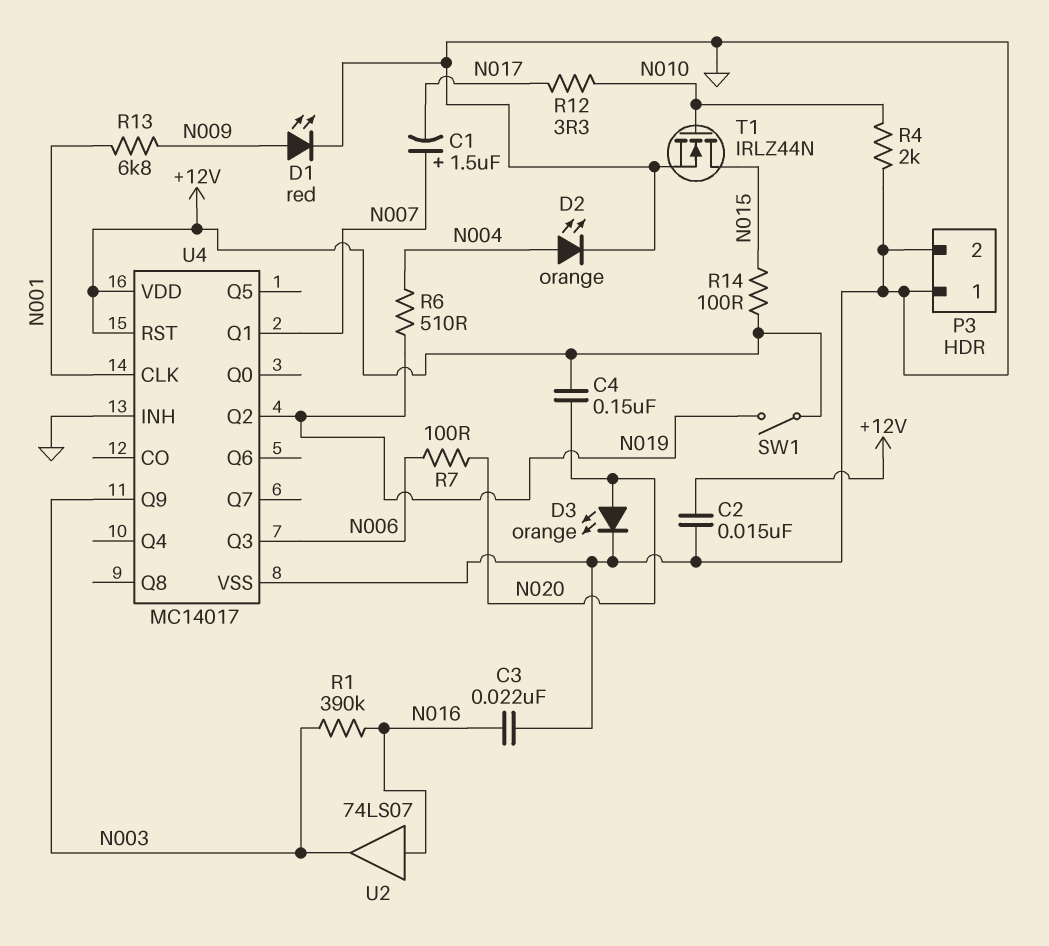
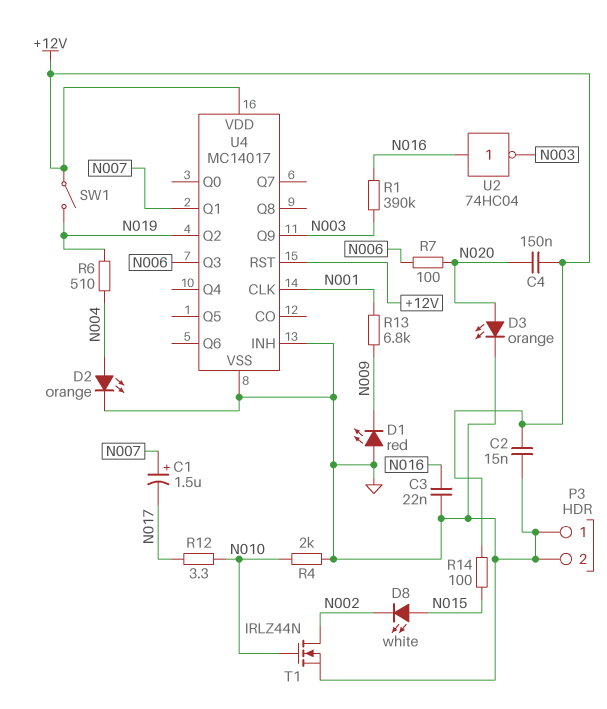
D1: LED red (A N009, K GND) -> LED red (A GND, K N009)
D8: none -> LED white (A N015, K N002)
T1: NMOS IRLZ44N (G N010, D N015, S GND) -> NMOS IRLZ44N (G N010, D N002, S GND)
U2: buffer 74LS07 (in N016, out N003) -> NOT 74HC04 (in N016, out N003)

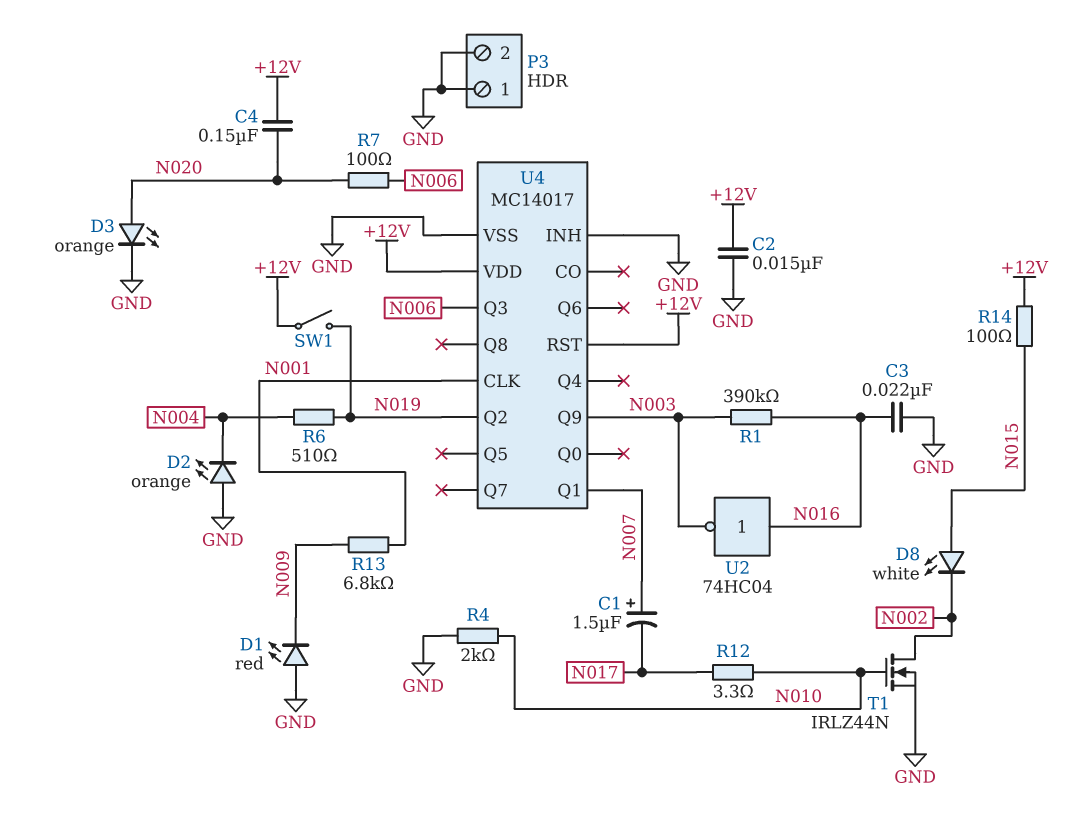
D2: LED orange (A N004, K GND) -> LED orange (A GND, K N004)

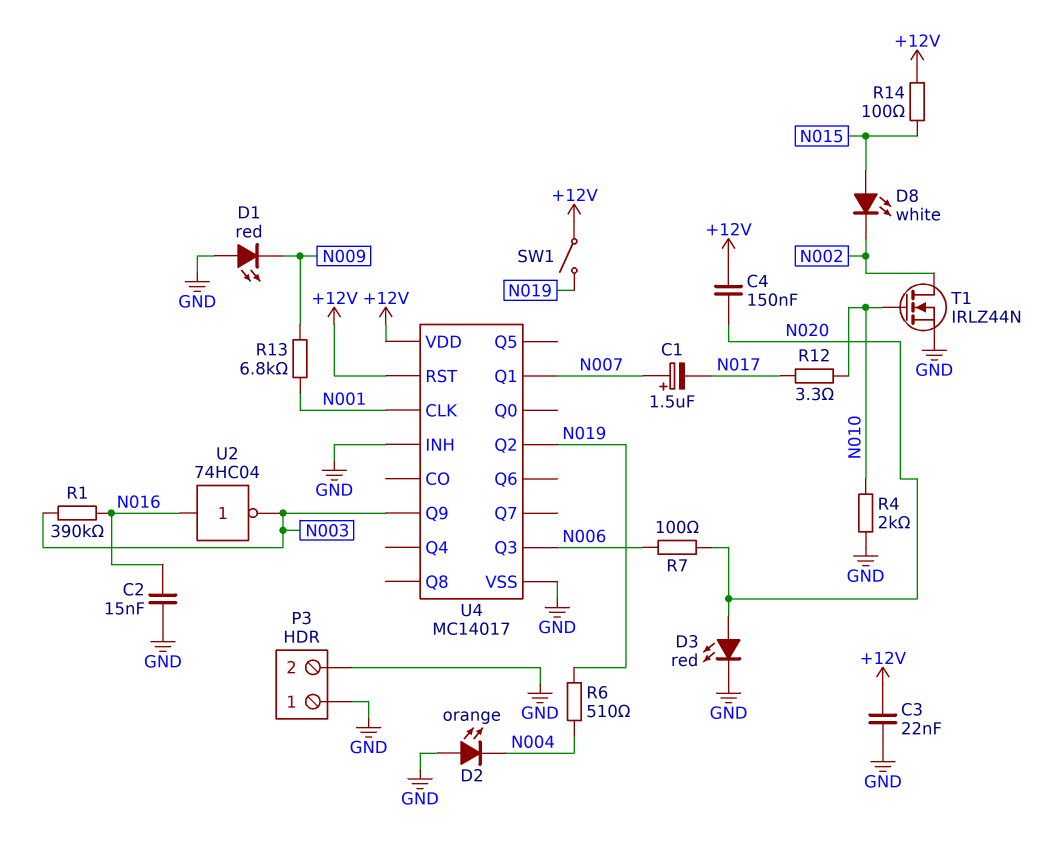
C2: 15nF (+12V, GND) -> 15nF (GND, N016)
C3: 22nF (GND, N016) -> 22nF (+12V, GND)
D3: LED orange (A N020, K GND) -> LED red (A N020, K GND)

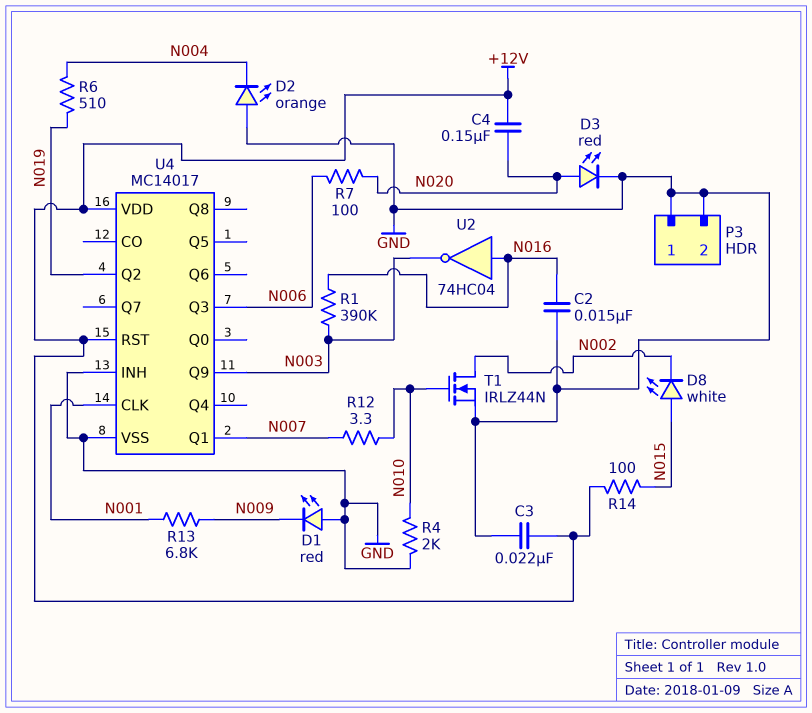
C1: 1.5uF (plus N007, minus N017) -> none
R12: 3.3 (N010, N017) -> 3.3 (N007, N010)
SW1: switch (+12V, N019) -> none

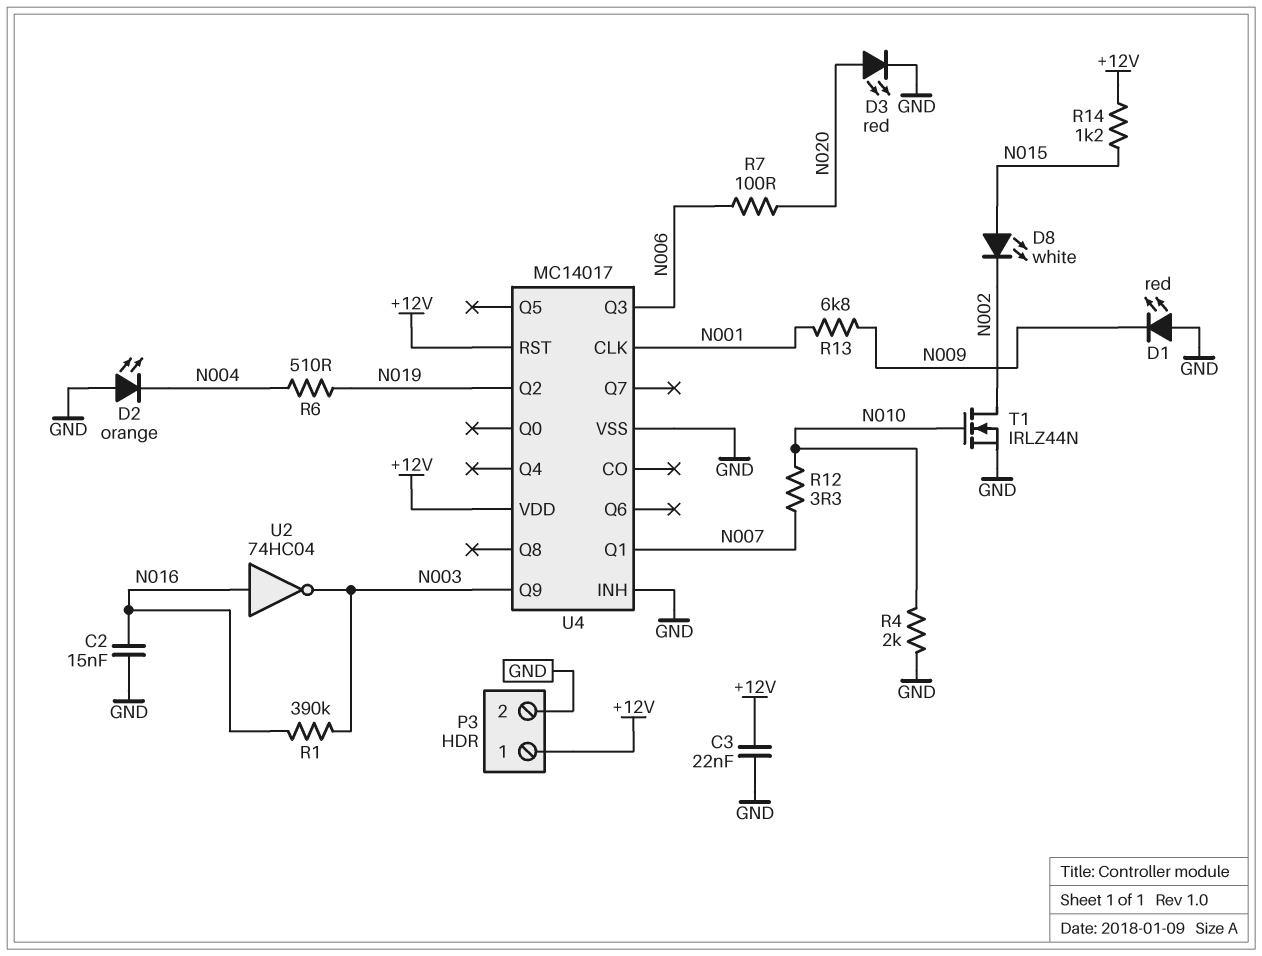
C4: 150nF (+12V, N020) -> none
P3 pin 1: GND -> +12V
R14: 100 (+12V, N015) -> 1.2k (+12V, N015)

